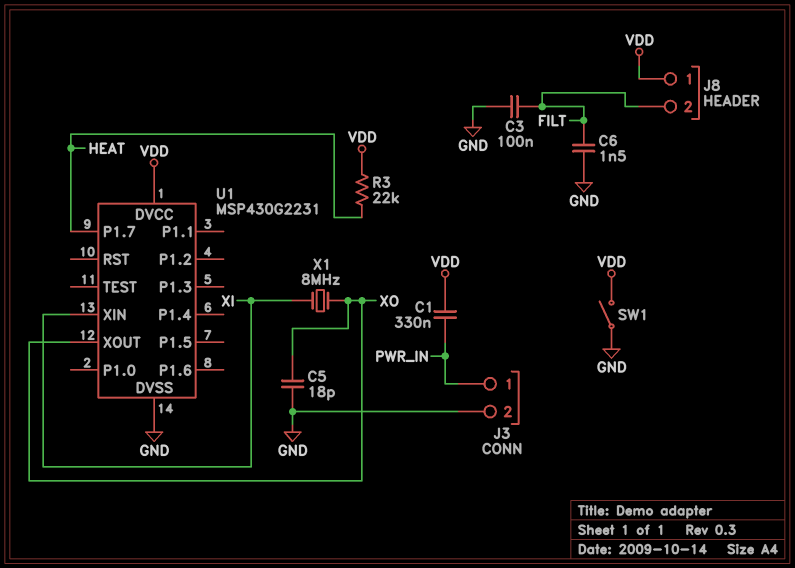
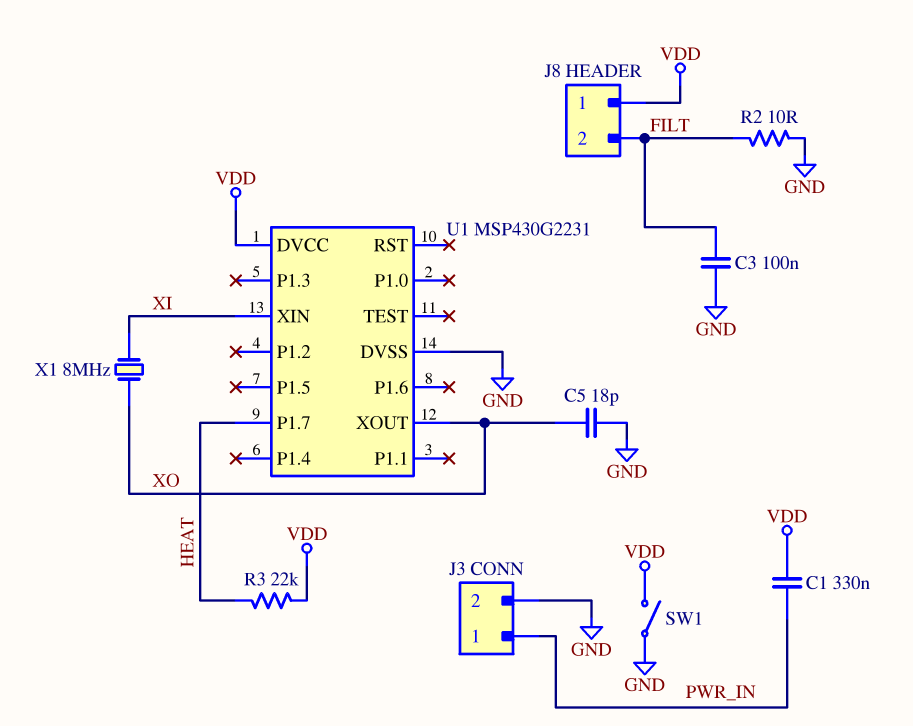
C6: 1.5nF (FILT, GND) -> none
R2: none -> 10 (FILT, GND)

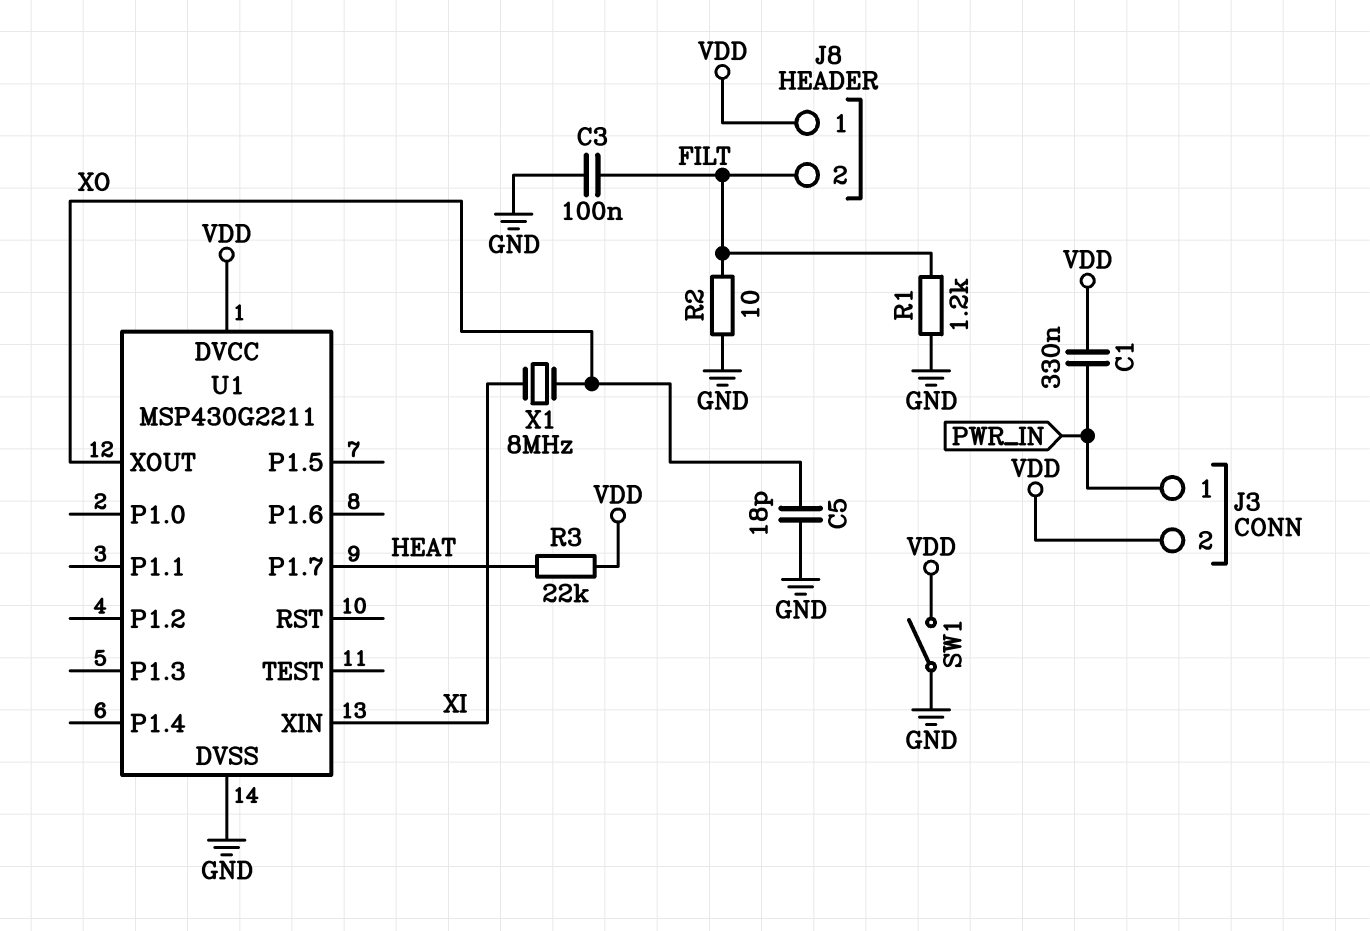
J3 pin 2: GND -> VDD
R1: none -> 1.2k (FILT, GND)
U1: MSP430G2231 -> MSP430G2211

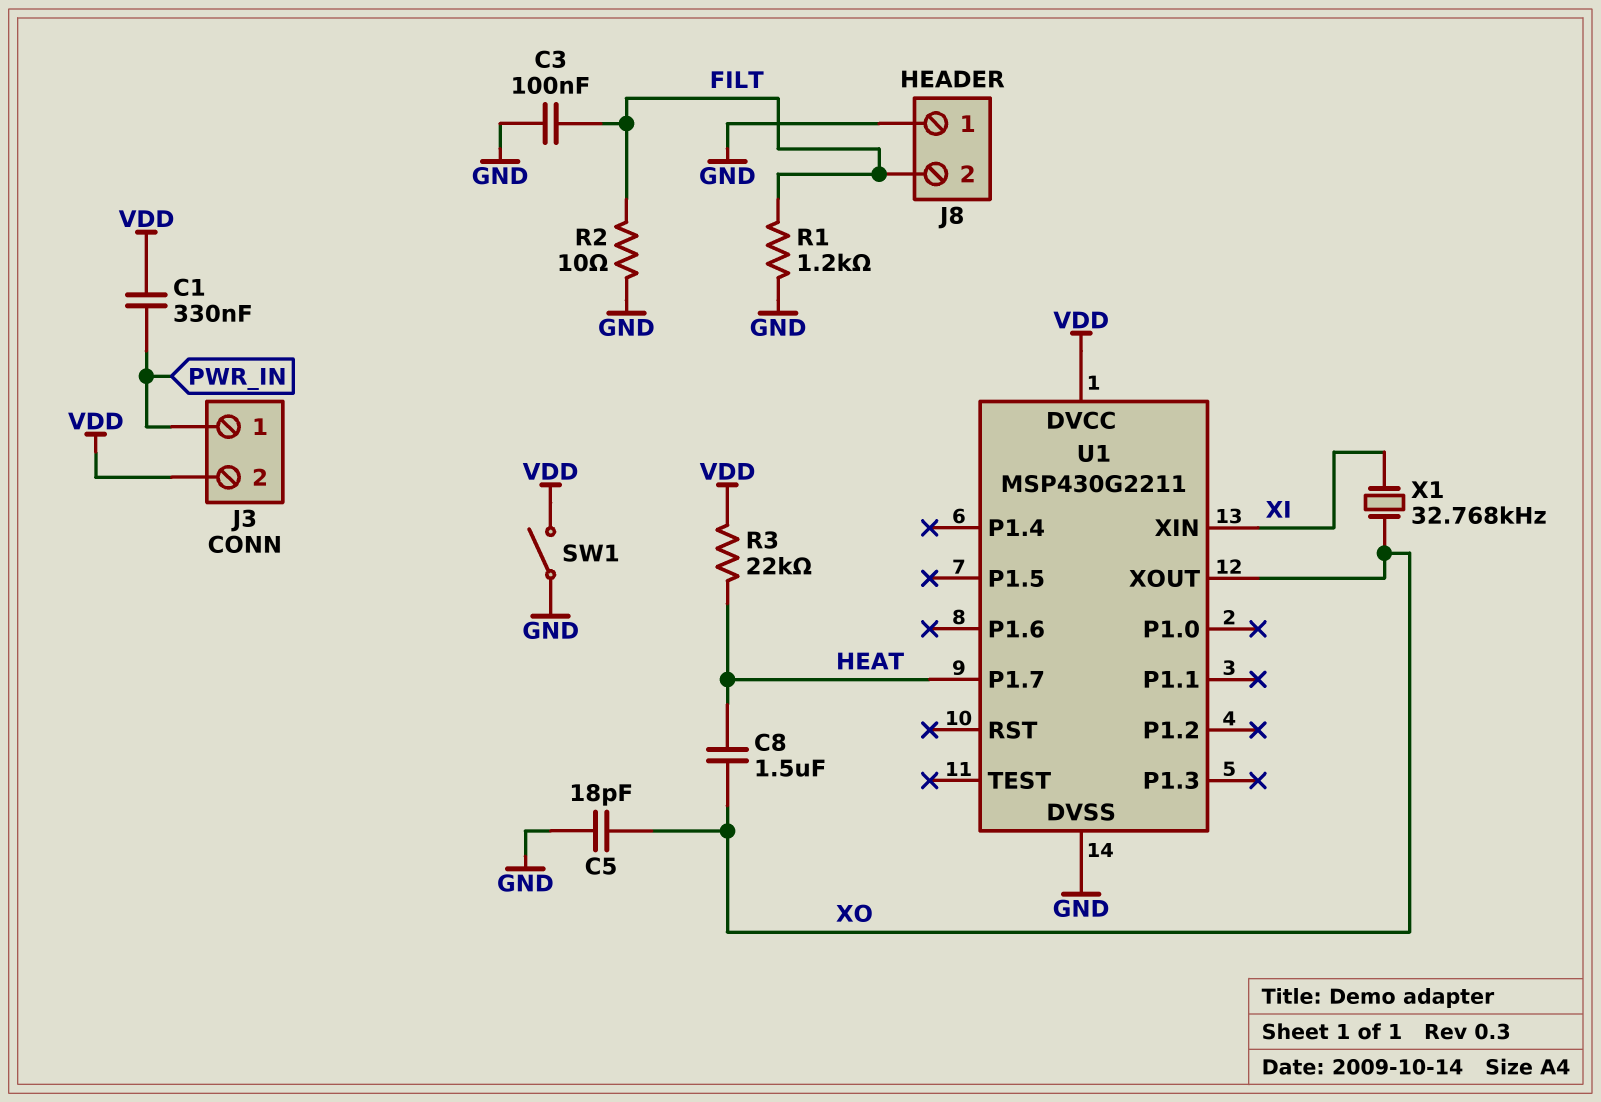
C8: none -> 1.5uF (HEAT, XO)
J8 pin 1: VDD -> GND
X1: 8MHz (XI, XO) -> 32.768kHz (XI, XO)

